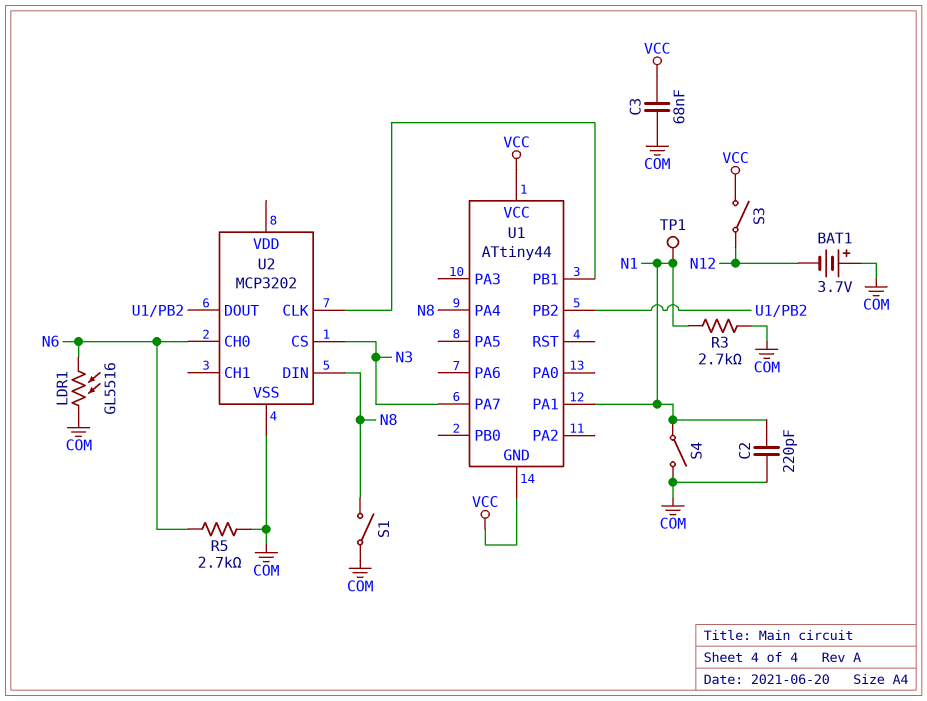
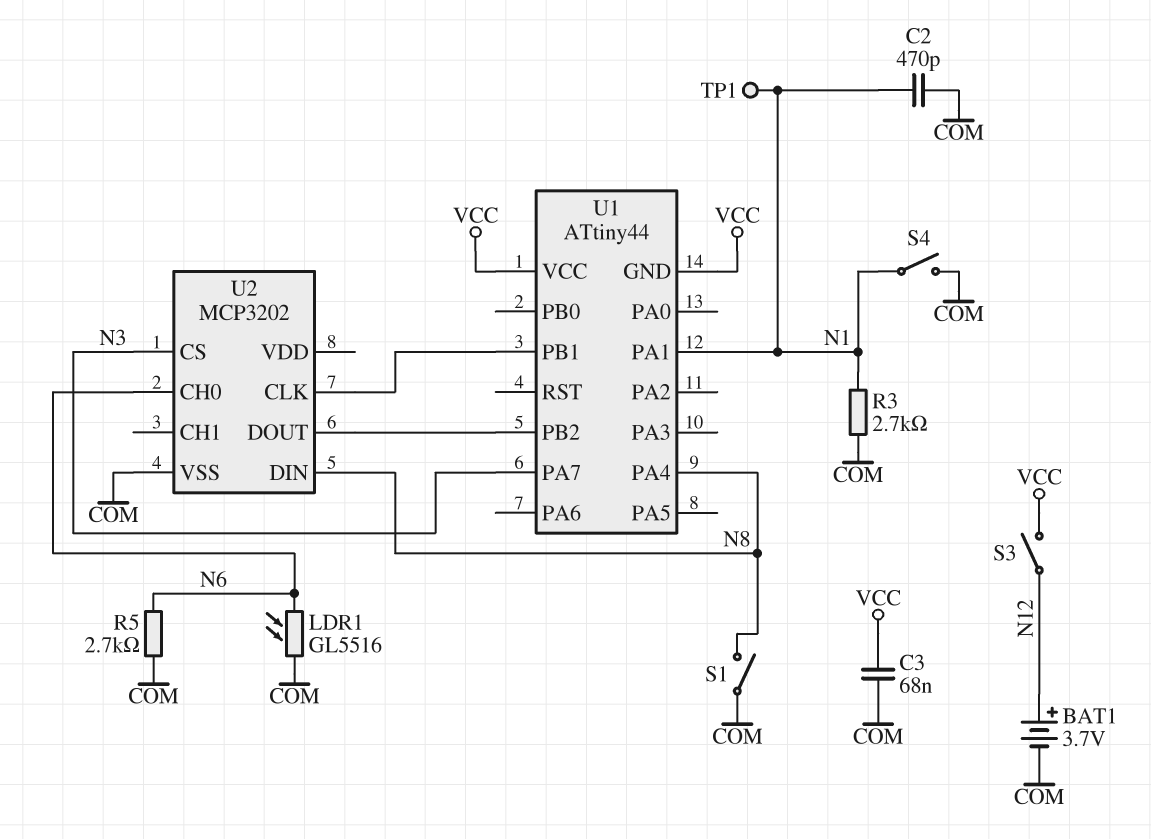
BAT1: 3.7V (plus COM, minus N12) -> 3.7V (plus N12, minus COM)
C2: 220pF (COM, N1) -> 470pF (COM, N1)

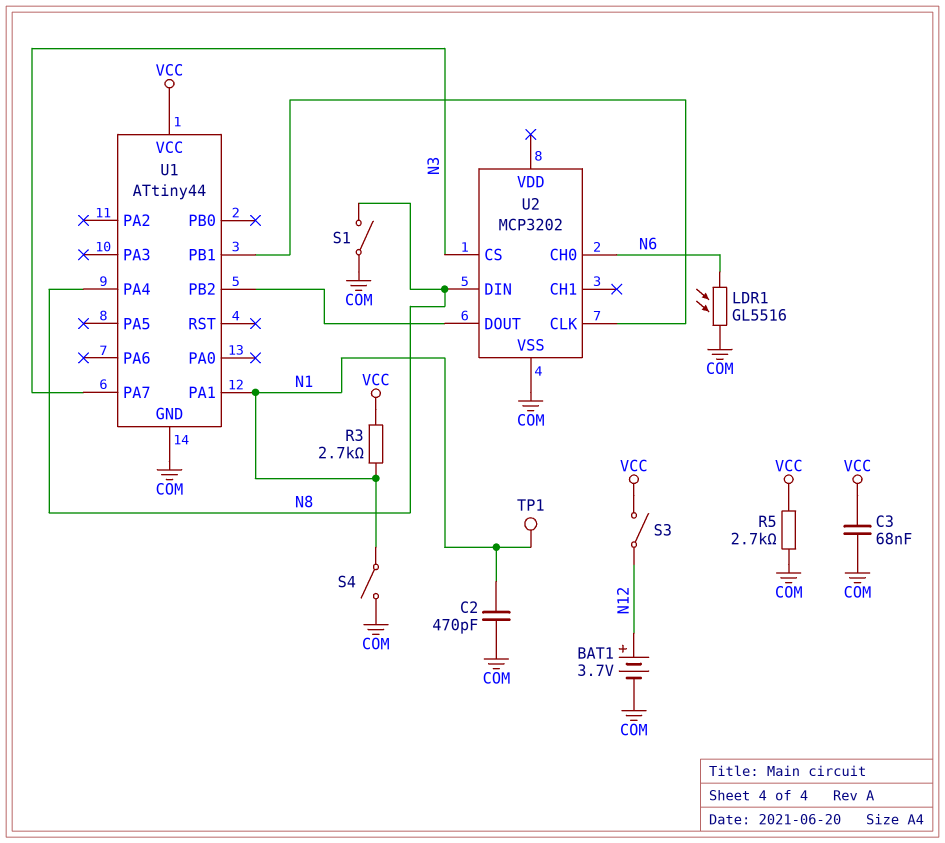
R3: 2.7k (COM, N1) -> 2.7k (N1, VCC)
R5: 2.7k (COM, N6) -> 2.7k (COM, VCC)
U1 pin GND: VCC -> COM

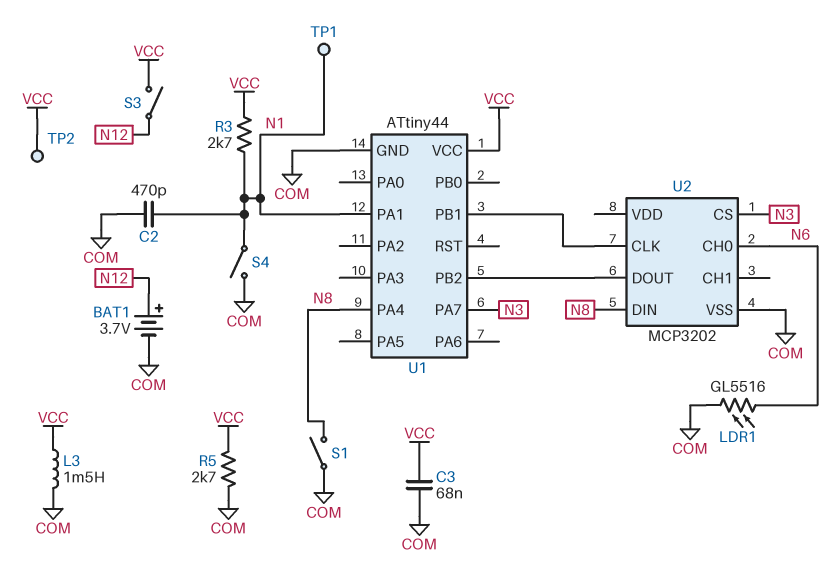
L3: none -> 1.5mH (COM, VCC)
TP2: none -> test point (VCC)

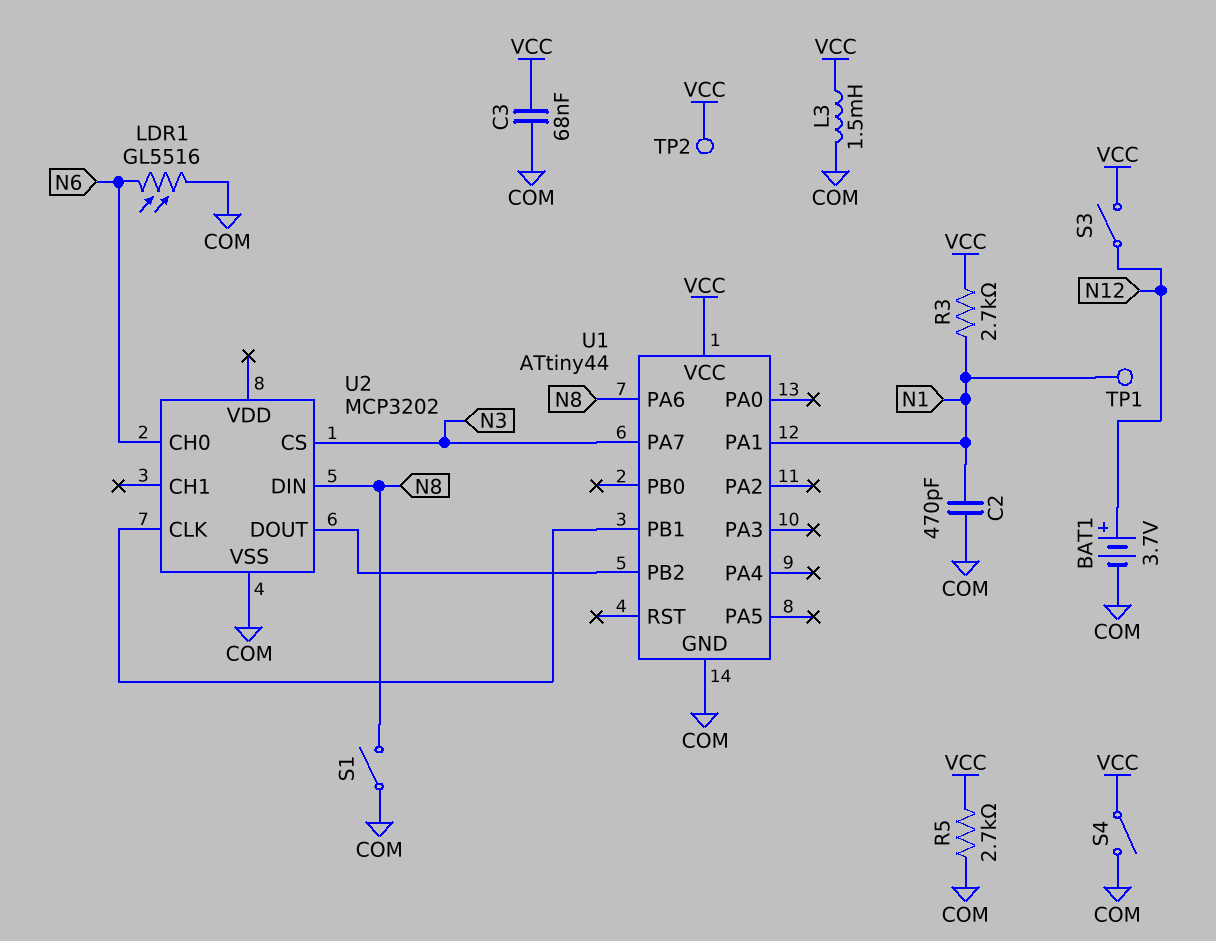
S4: switch (COM, N1) -> switch (COM, VCC)
U1 pin PA4: N8 -> none
U1 pin PA6: none -> N8

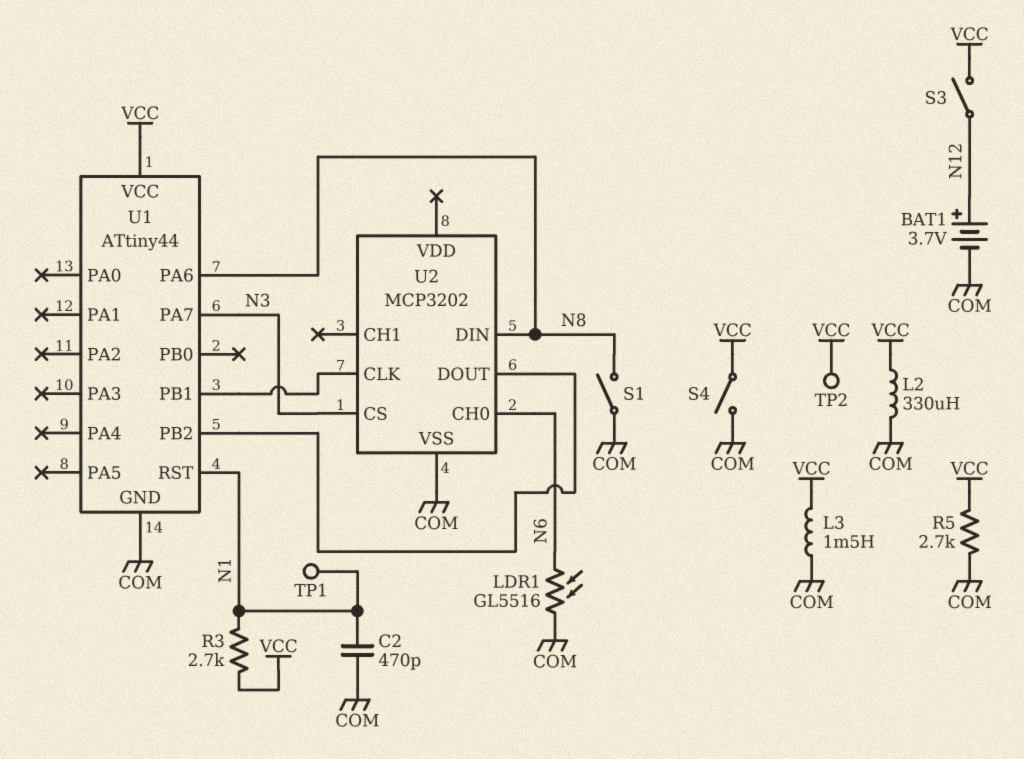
C3: 68nF (COM, VCC) -> none
L2: none -> 330uH (COM, VCC)
U1 pin PA1: N1 -> none
U1 pin RST: none -> N1

